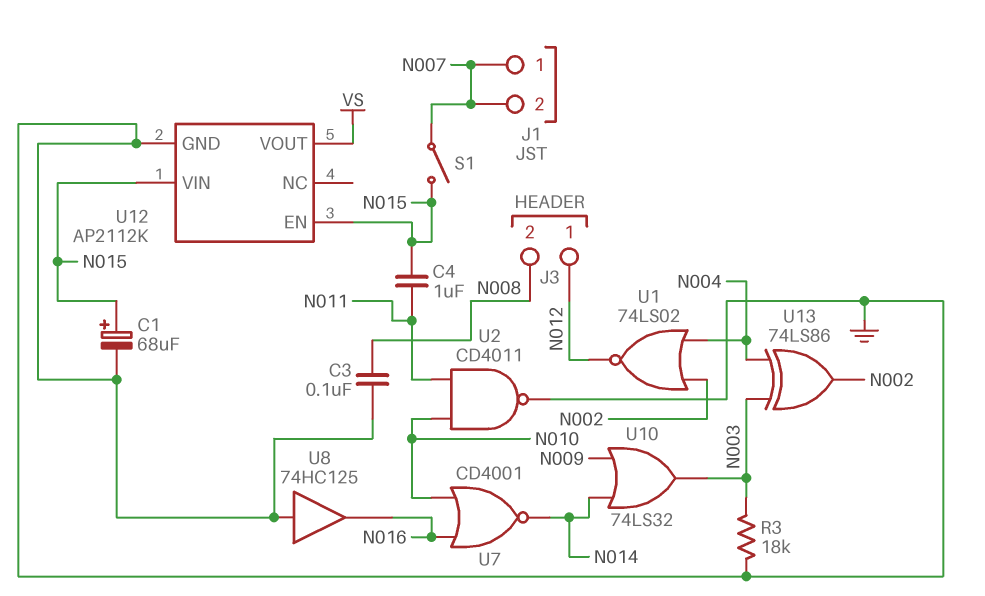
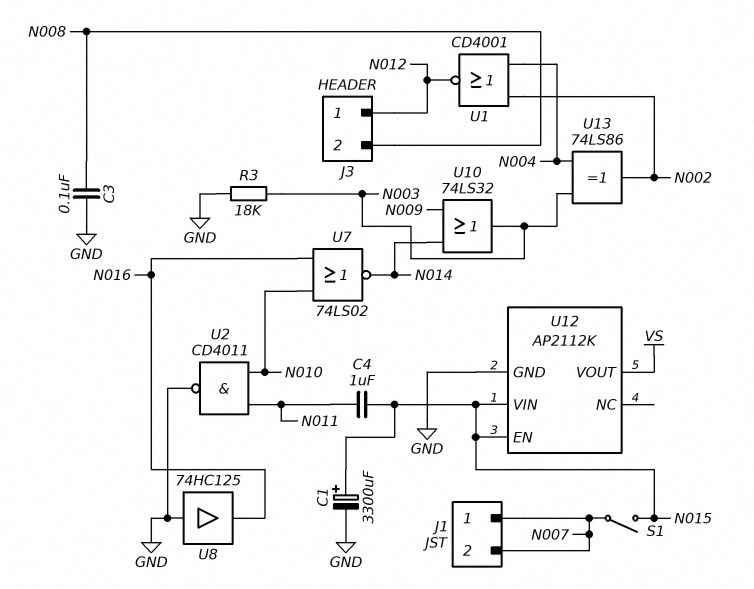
C1: 68uF (plus N015, minus GND) -> 3300uF (plus N015, minus GND)
U1: NOR 74LS02 (in N002, in N004, out N012) -> NOR CD4001 (in N002, in N004, out N012)
U7: NOR CD4001 (in N010, in N016, out N014) -> NOR 74LS02 (in N010, in N016, out N014)

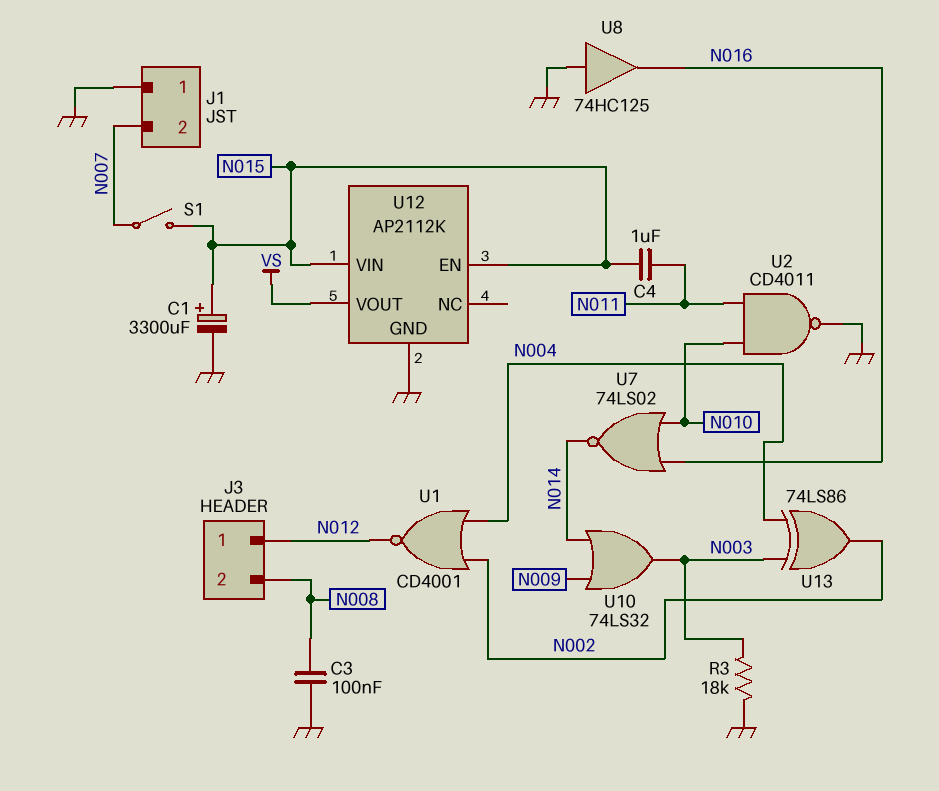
J1 pin 1: N007 -> GND

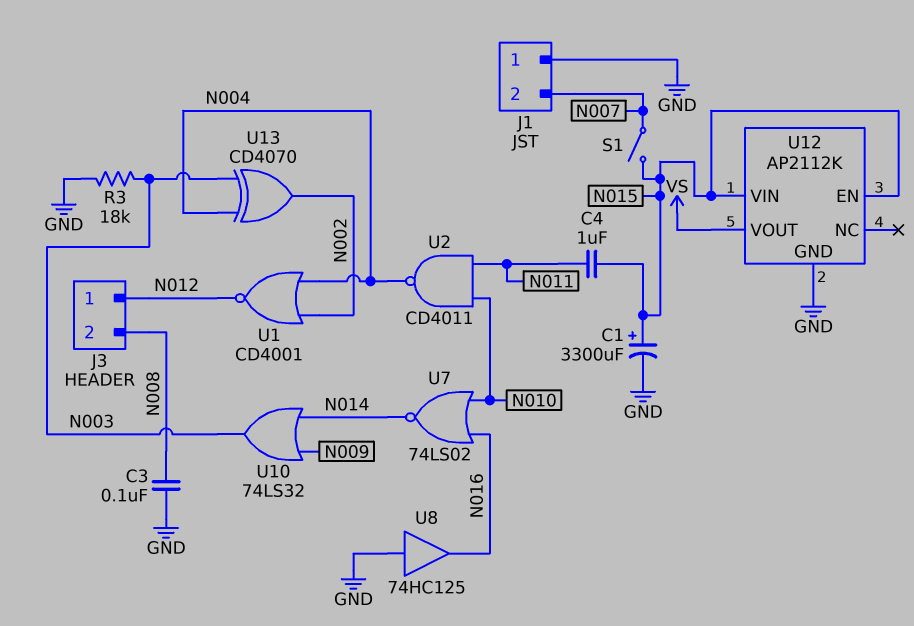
U2: NAND CD4011 (in N010, in N011, out GND) -> NAND CD4011 (in N010, in N011, out N004)
U13: XOR 74LS86 (in N003, in N004, out N002) -> XOR CD4070 (in N003, in N004, out N002)

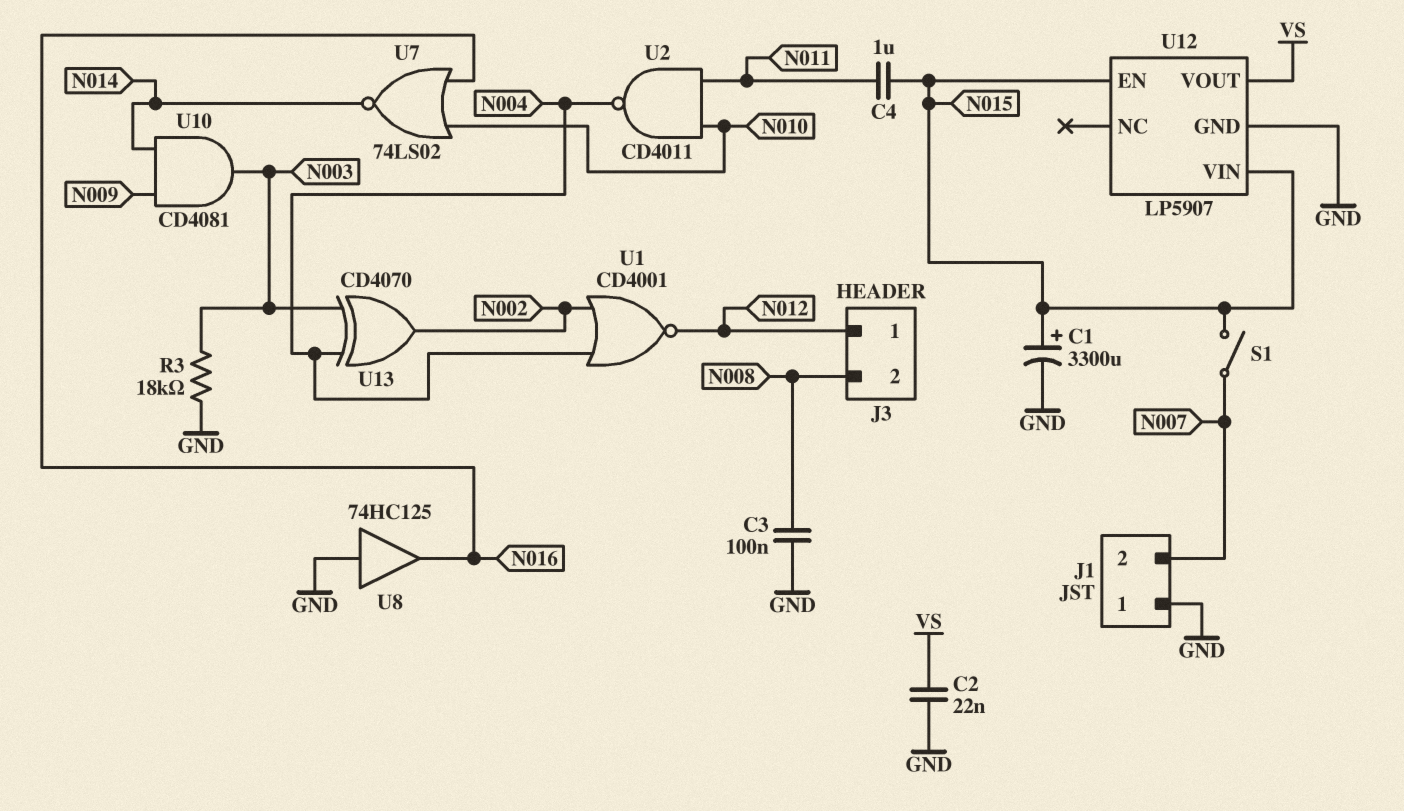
C2: none -> 22nF (GND, VS)
U10: OR 74LS32 (in N009, in N014, out N003) -> AND CD4081 (in N009, in N014, out N003)
U12: AP2112K -> LP5907

